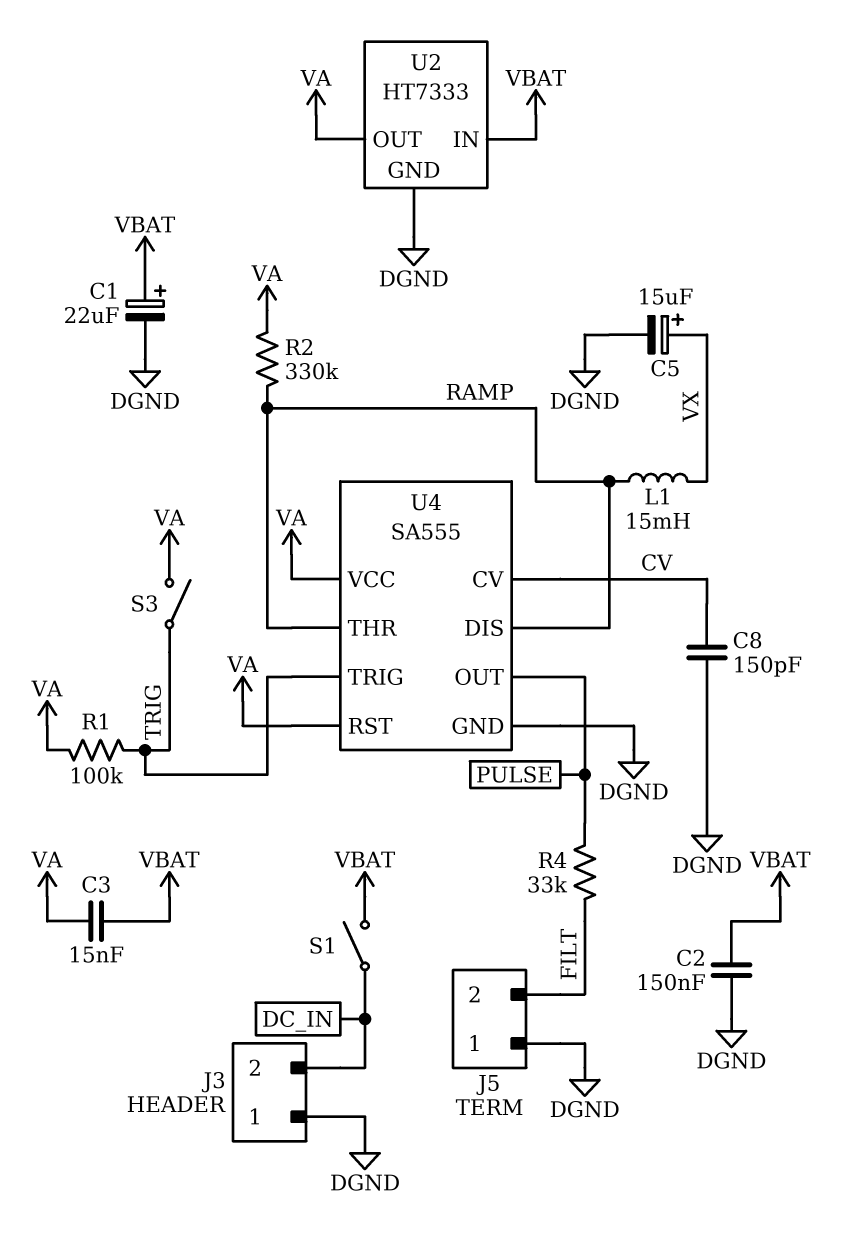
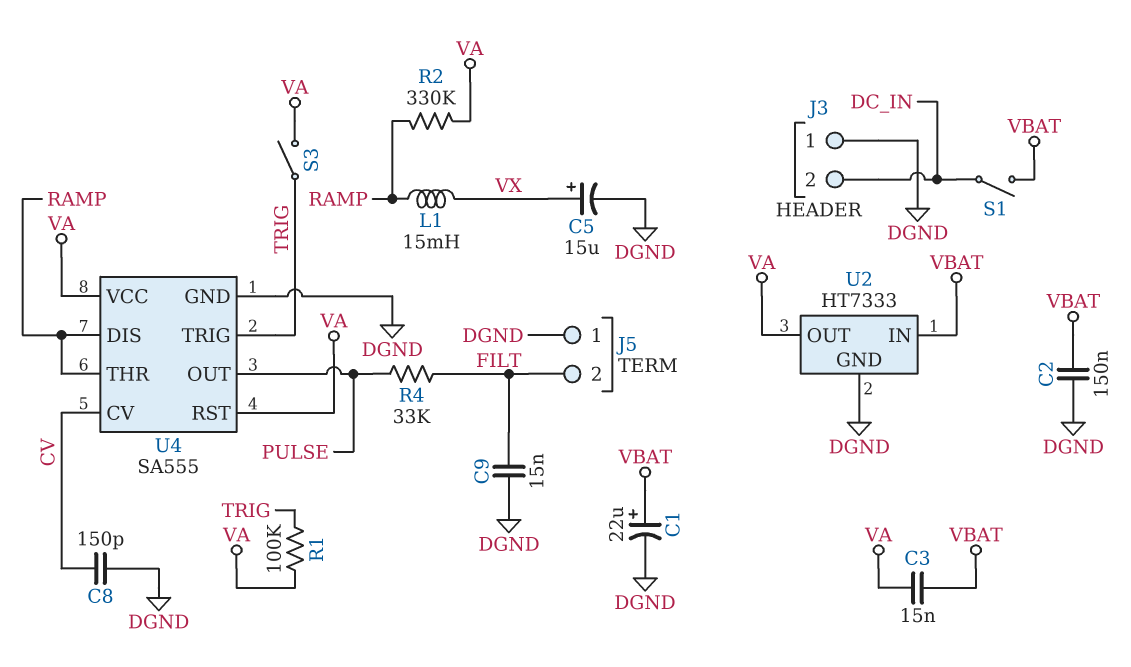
C9: none -> 15nF (DGND, FILT)

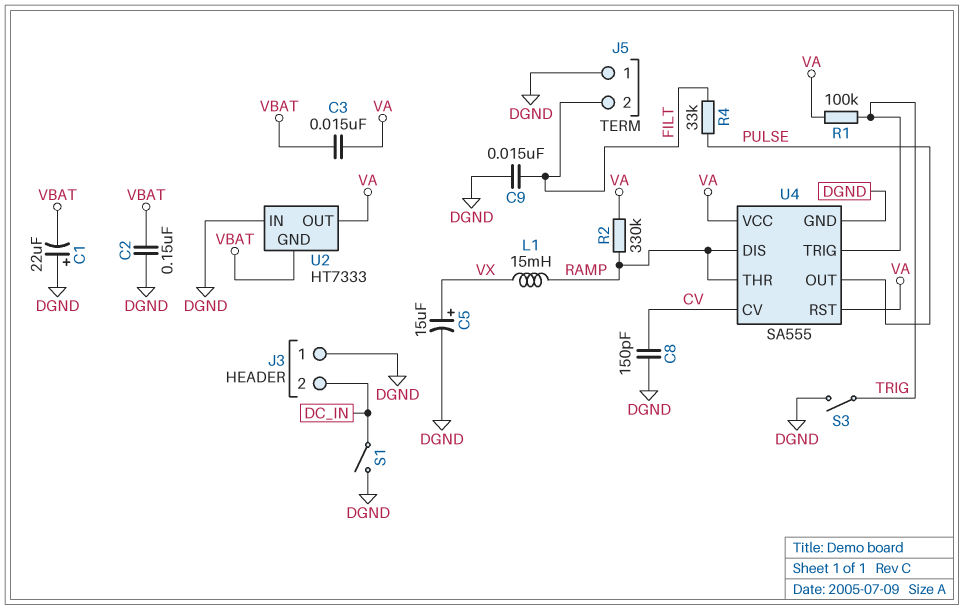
C1: 22uF (plus VBAT, minus DGND) -> 22uF (plus DGND, minus VBAT)
S1: switch (DC_IN, VBAT) -> switch (DC_IN, DGND)
S3: switch (TRIG, VA) -> switch (DGND, TRIG)
U2 pin GND: DGND -> VBAT
U2 pin IN: VBAT -> DGND

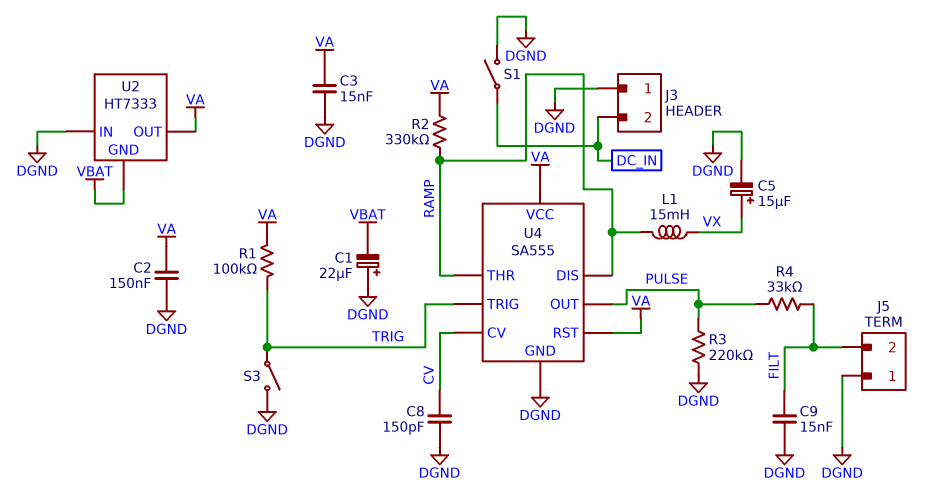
C2: 150nF (DGND, VBAT) -> 150nF (DGND, VA)
C3: 15nF (VA, VBAT) -> 15nF (DGND, VA)
R3: none -> 220k (DGND, PULSE)

